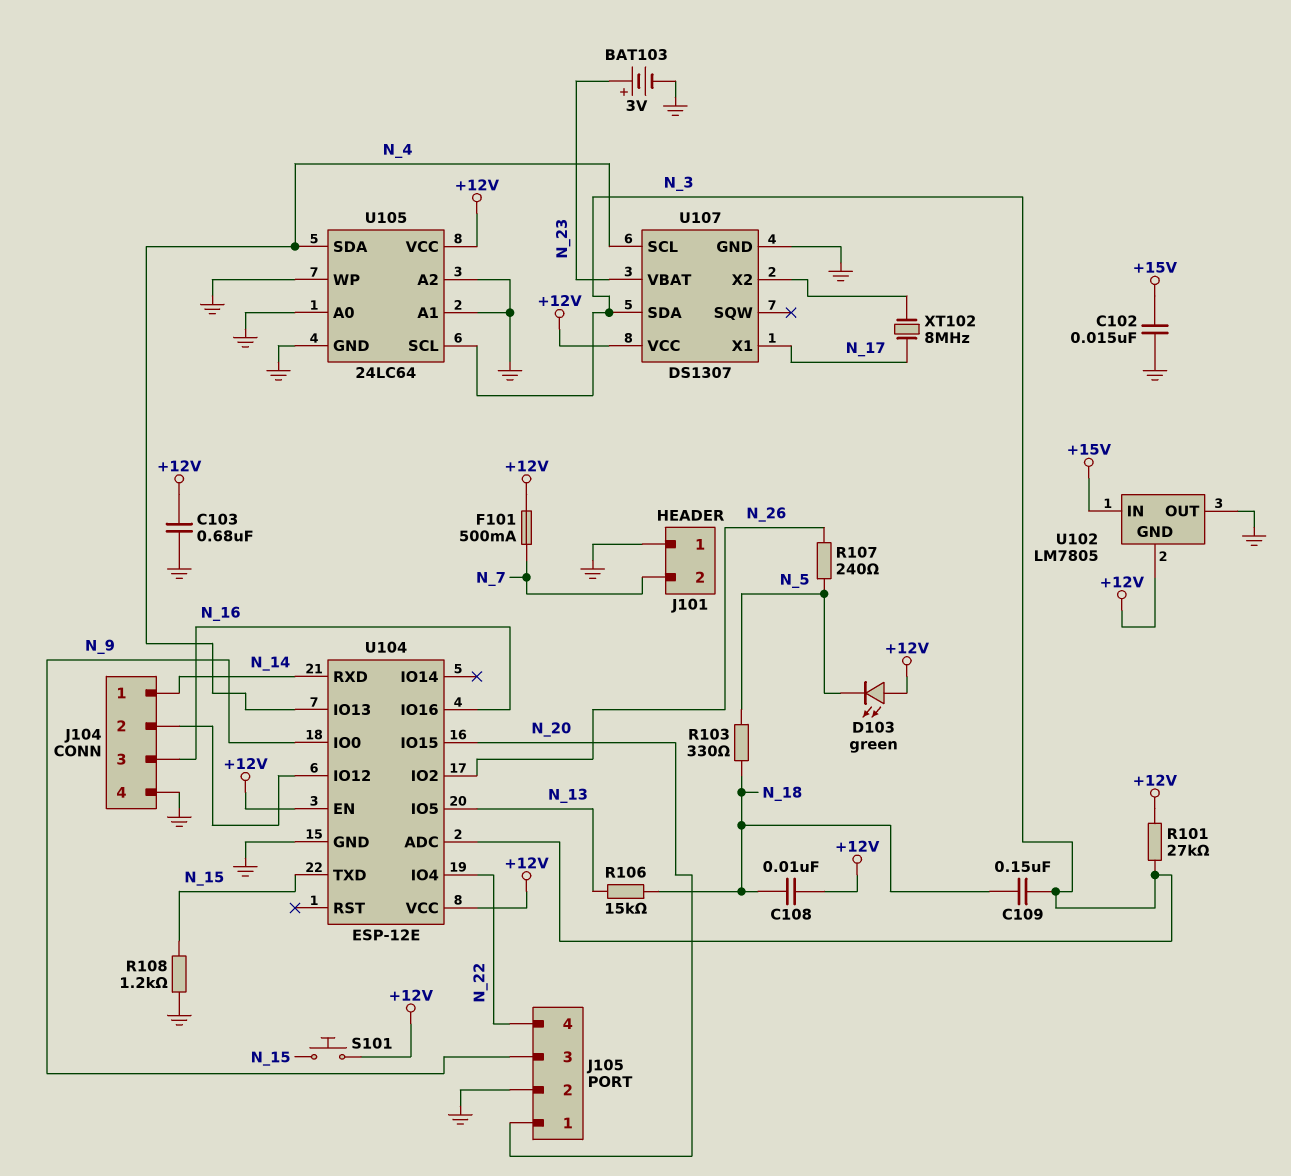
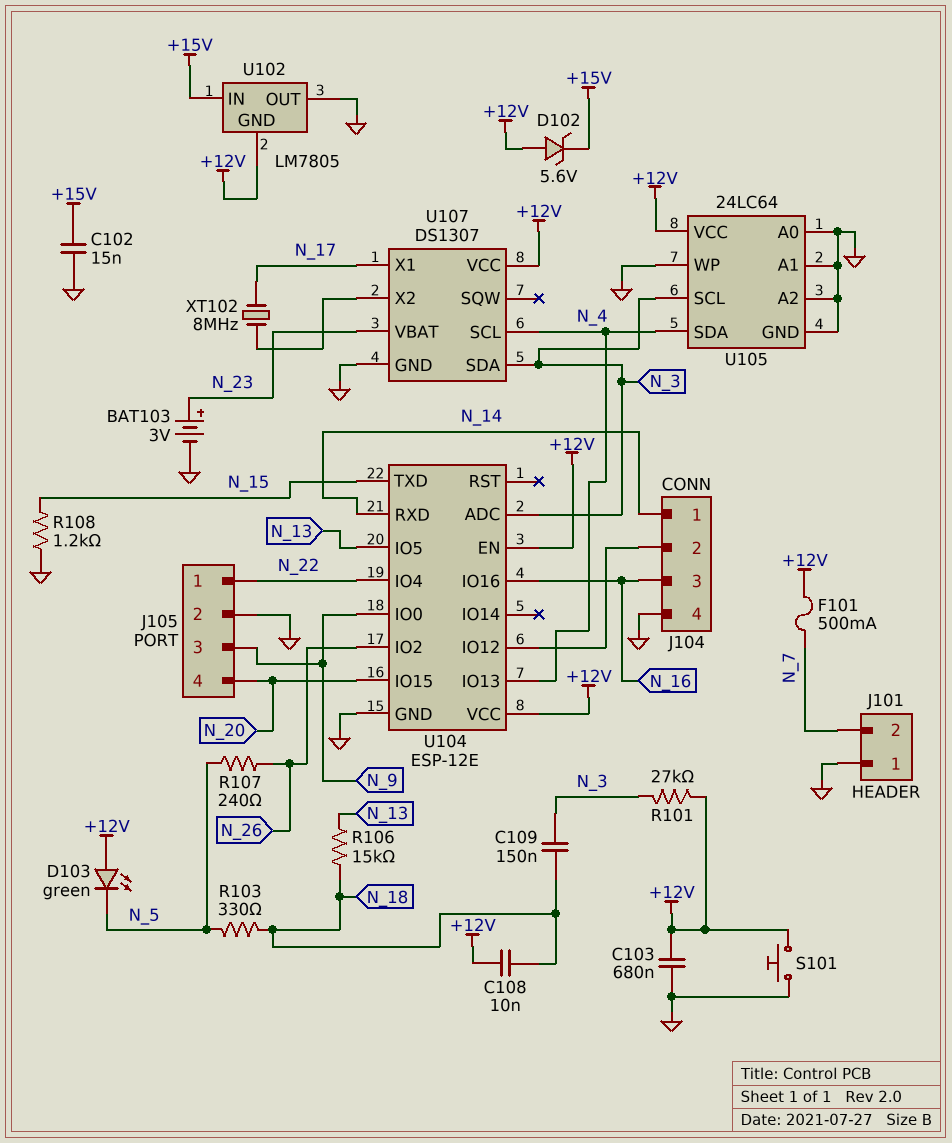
D102: none -> zener 5.6V (A +12V, K +15V)
J105 pin 1: N_20 -> N_22
J105 pin 4: N_22 -> N_20
S101: button (+12V, N_15) -> button (+12V, GND)

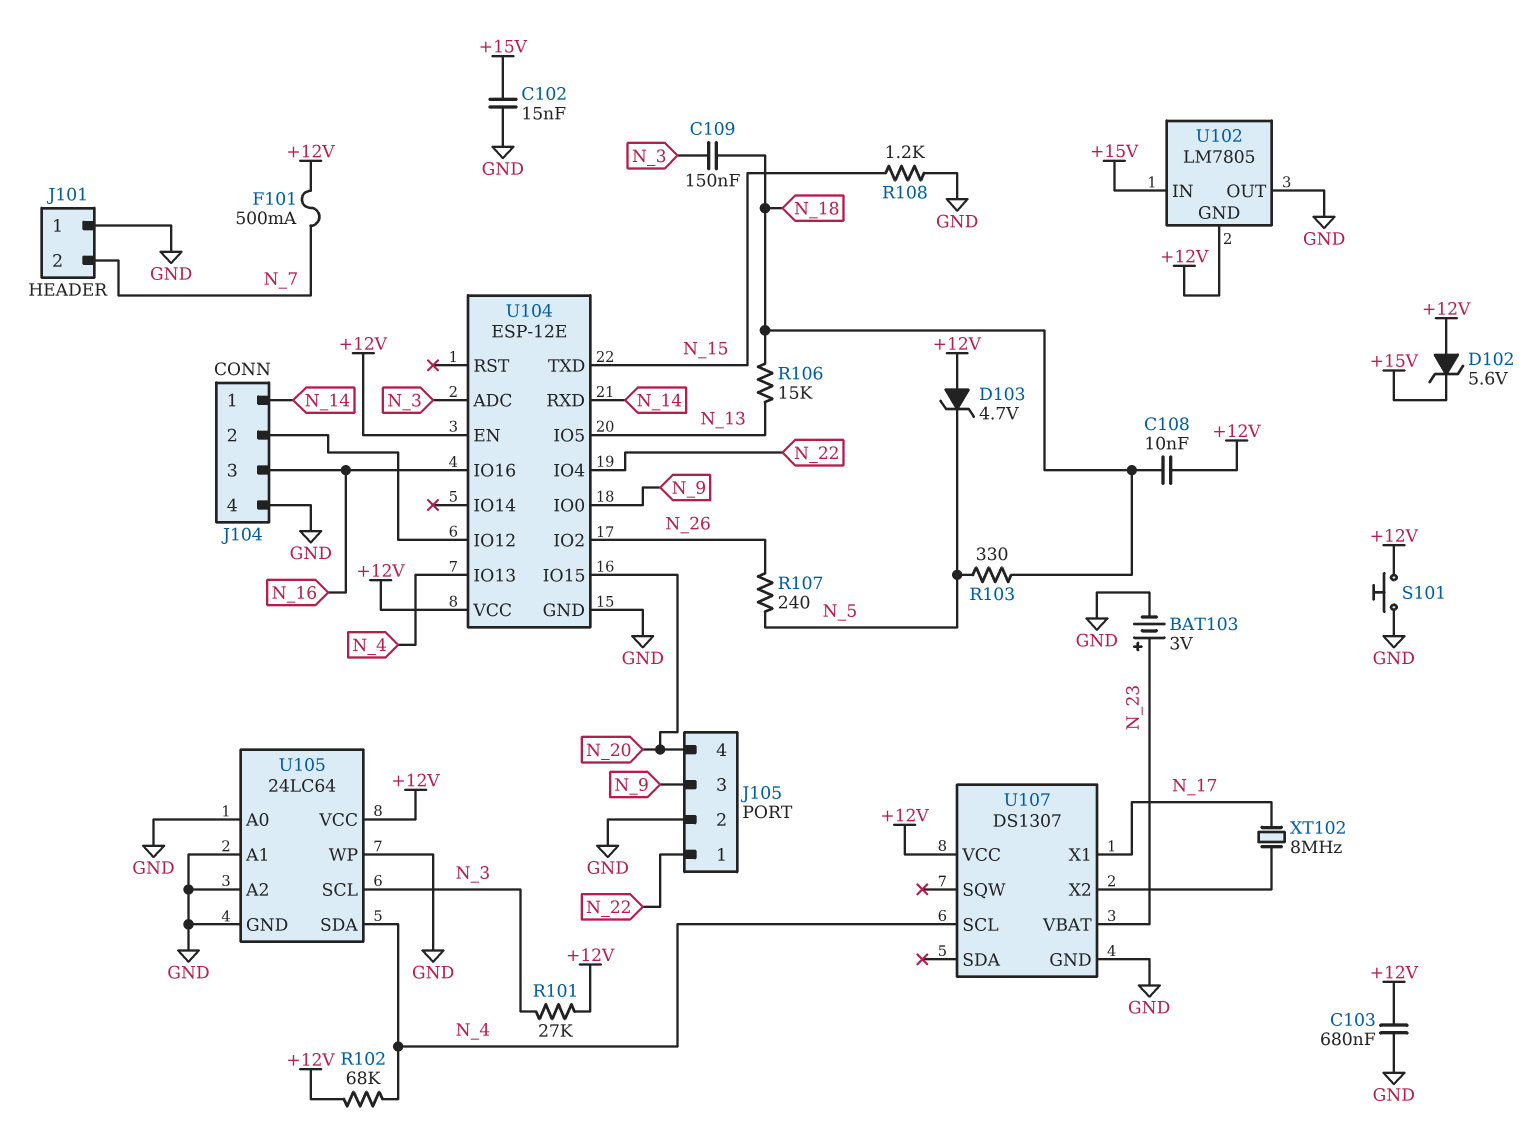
D103: LED green (A +12V, K N_5) -> zener 4.7V (A +12V, K N_5)
R102: none -> 68k (+12V, N_4)
U107 pin SDA: N_3 -> none

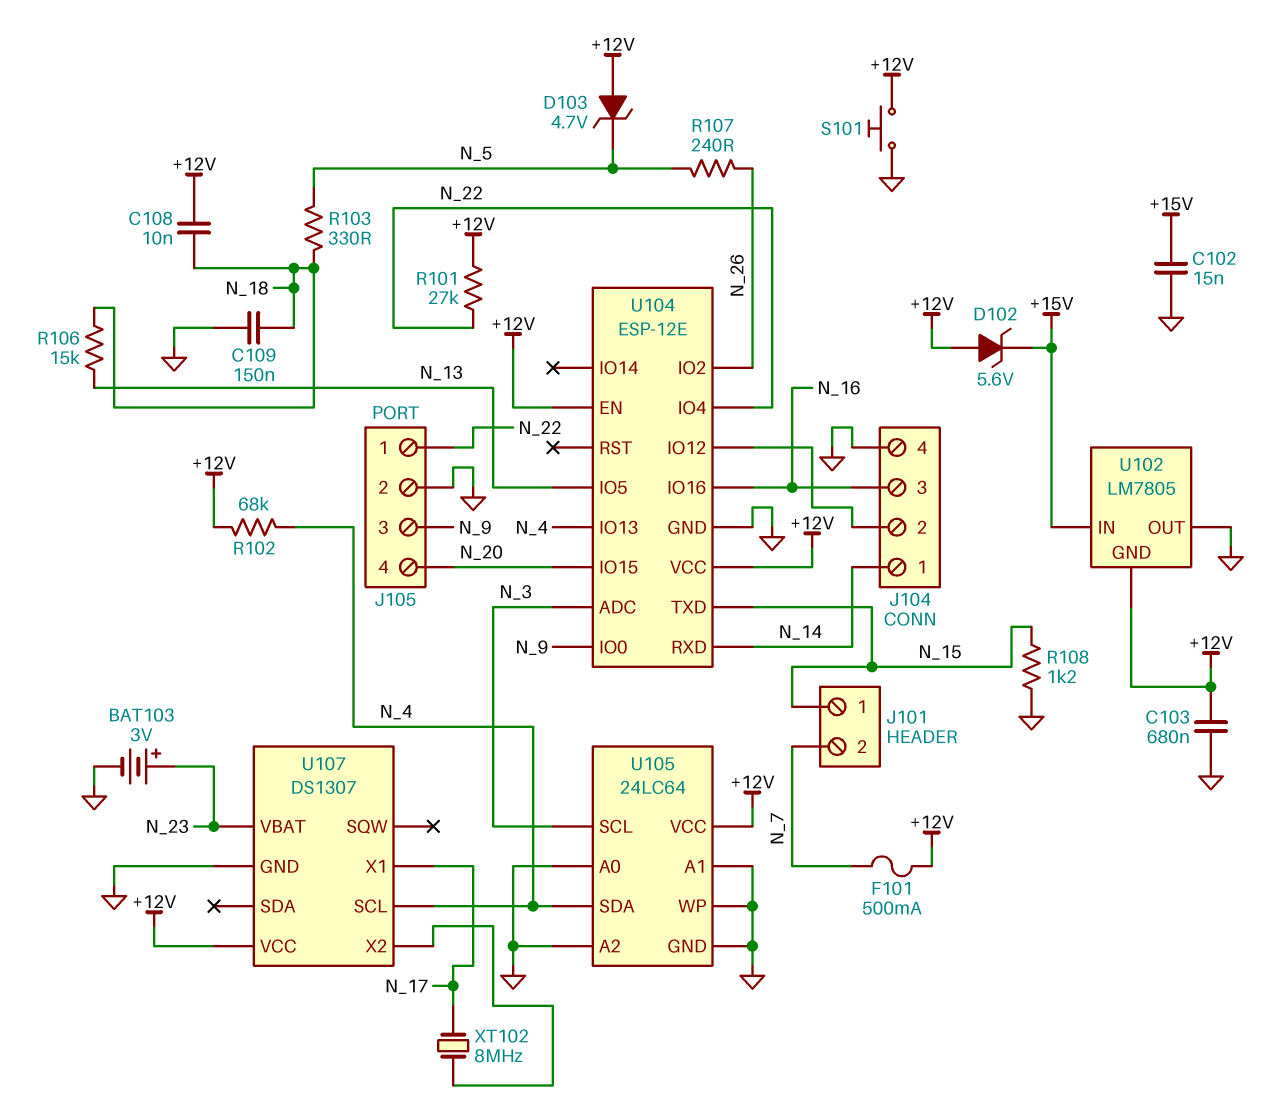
C109: 150nF (N_3, N_18) -> 150nF (GND, N_18)
J101 pin 1: GND -> N_15
R101: 27k (+12V, N_3) -> 27k (+12V, N_22)

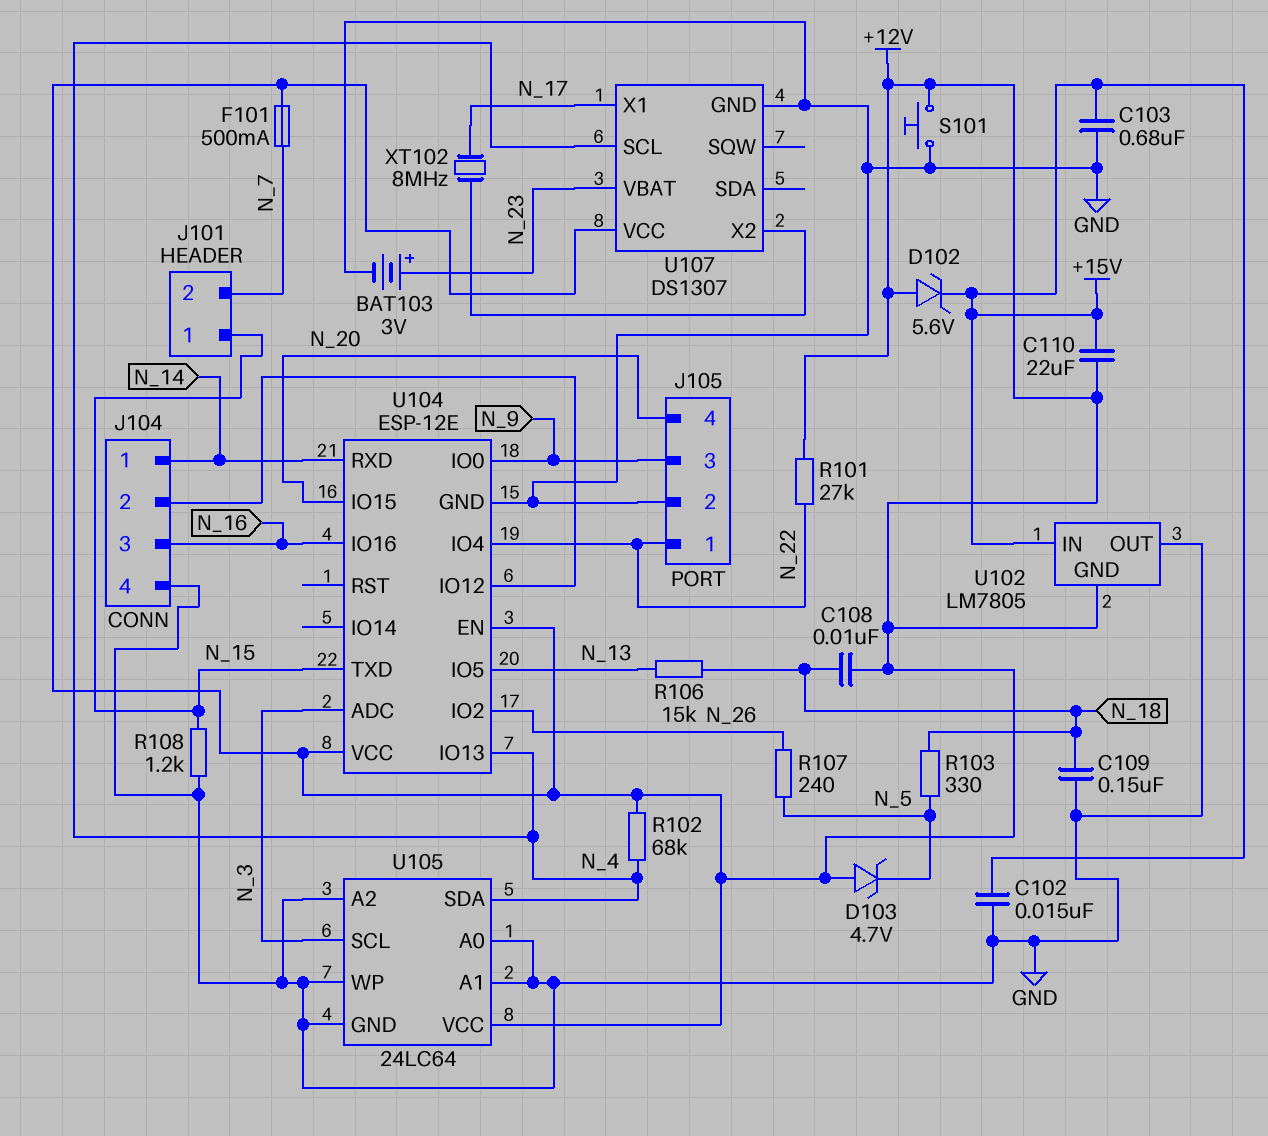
C103: 680nF (+12V, GND) -> 680nF (+15V, GND)
C110: none -> 22uF (+12V, +15V)

